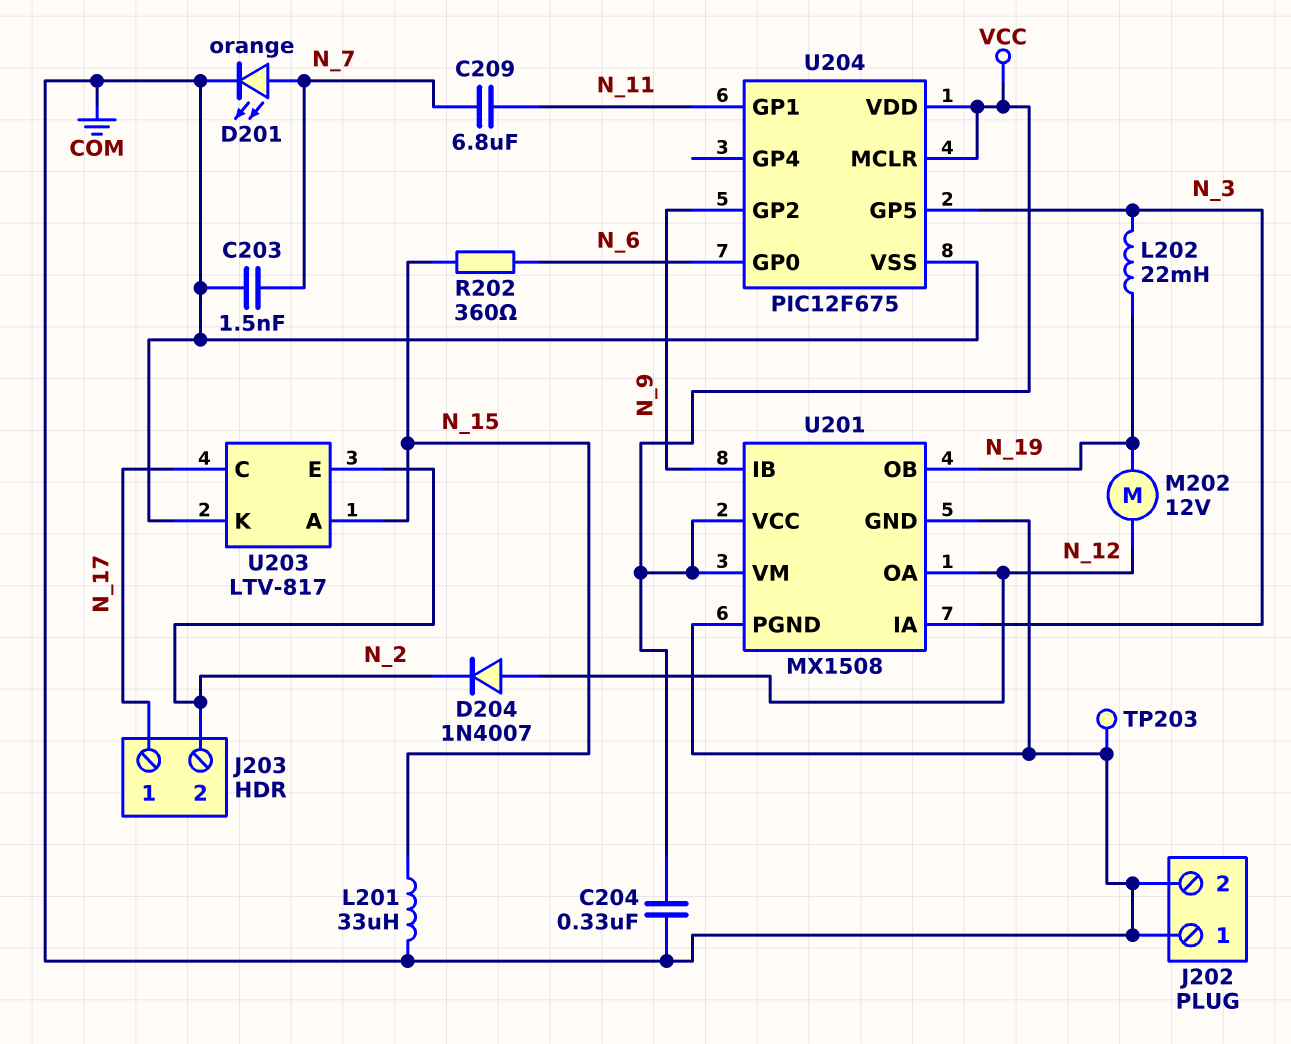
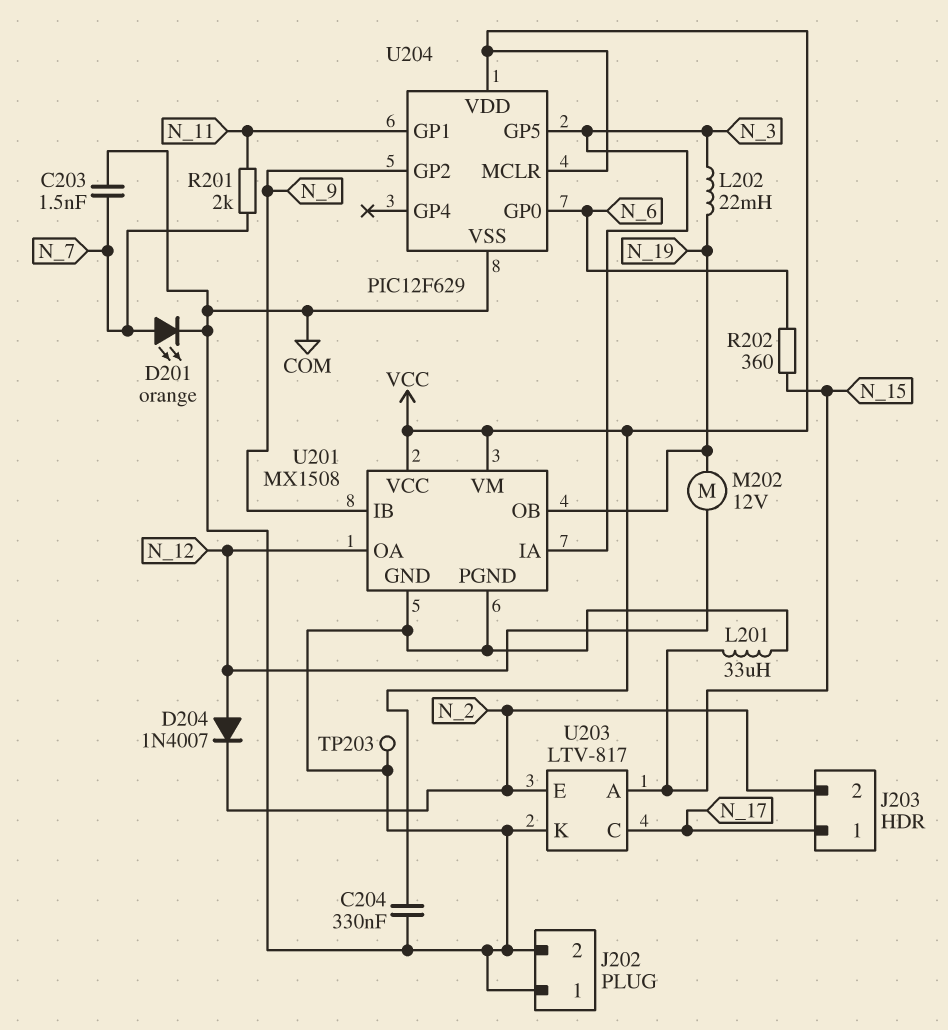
C209: 6.8uF (N_7, N_11) -> none
R201: none -> 2k (N_7, N_11)
U204: PIC12F675 -> PIC12F629

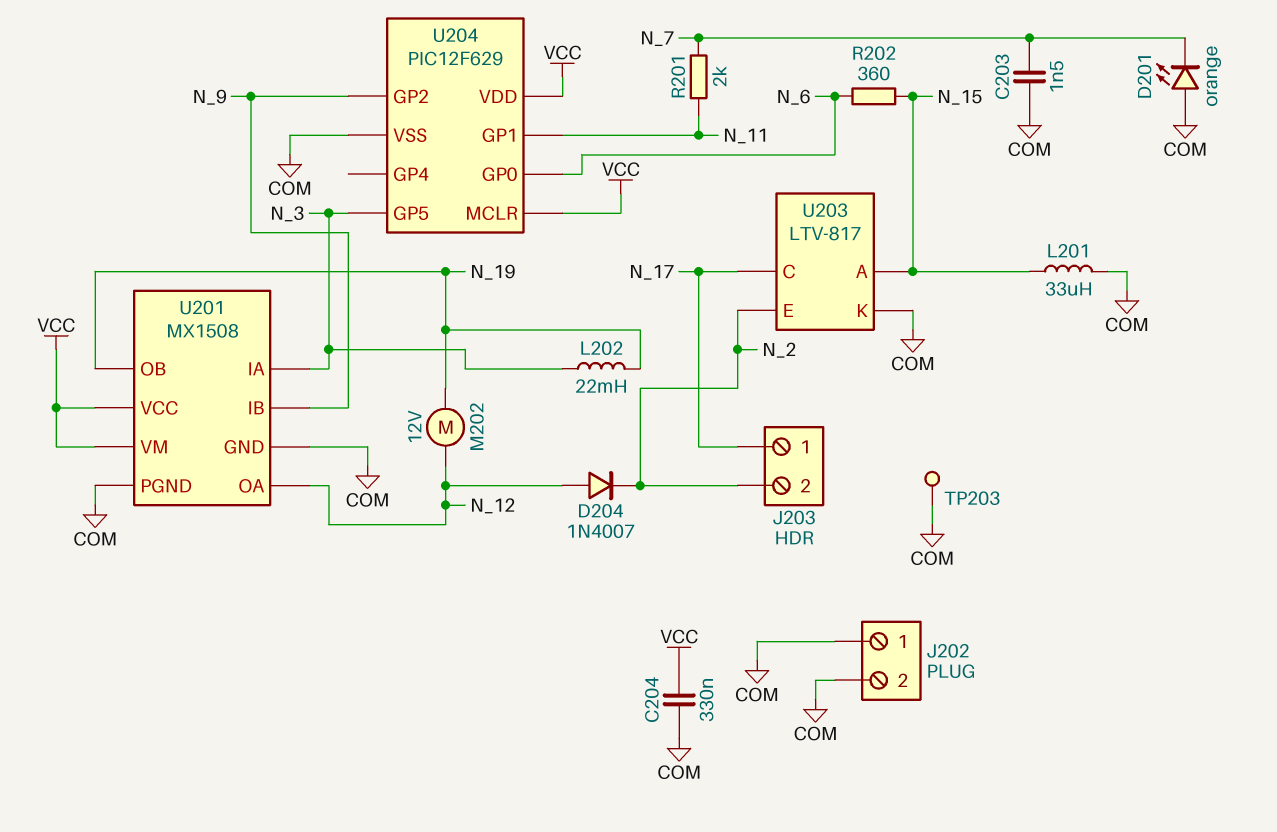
D201: LED orange (A N_7, K COM) -> LED orange (A COM, K N_7)

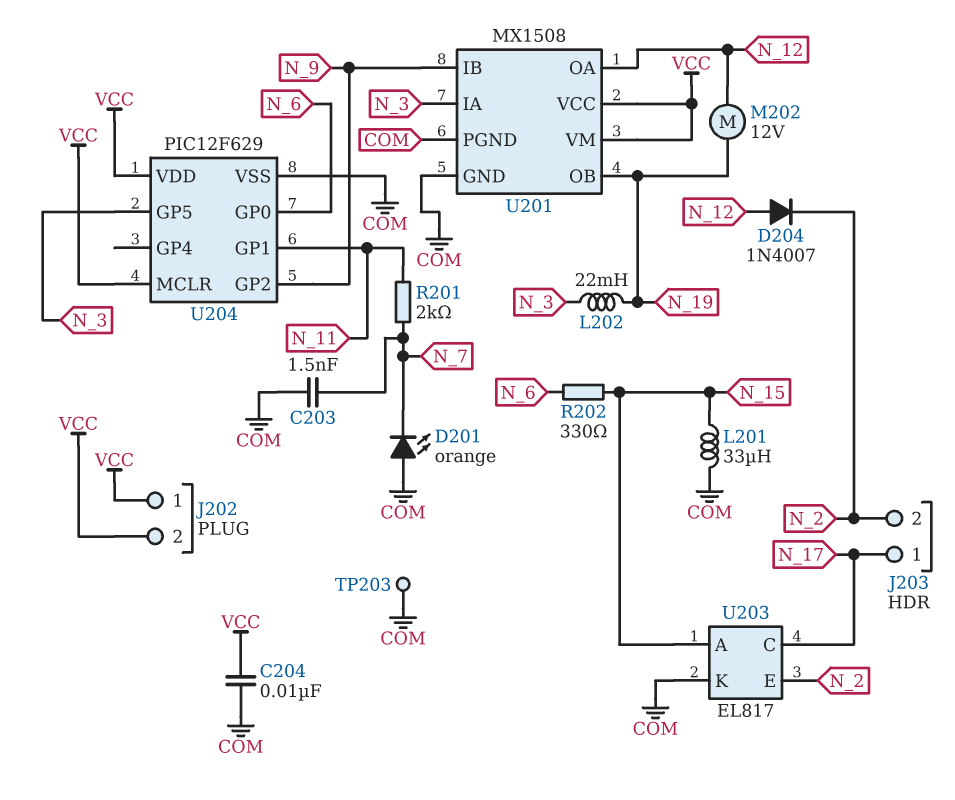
C204: 330nF (COM, VCC) -> 10nF (COM, VCC)
J202 pin 1: COM -> VCC
J202 pin 2: COM -> VCC
R202: 360 (N_6, N_15) -> 330 (N_6, N_15)
U203: LTV-817 -> EL817

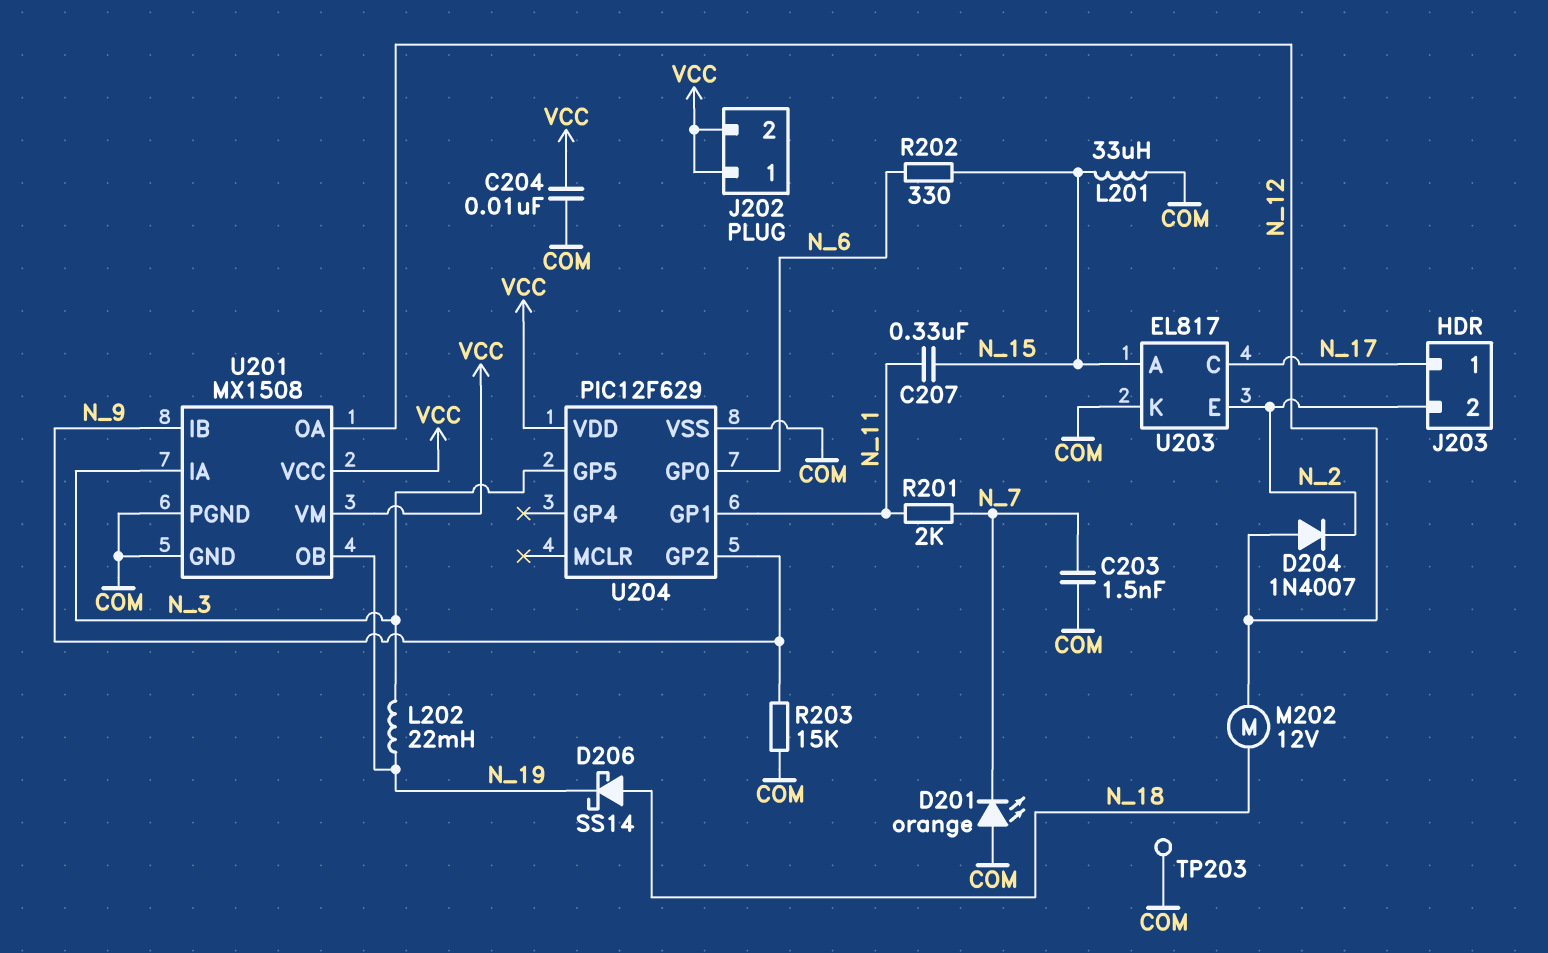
C207: none -> 330nF (N_11, N_15)
D206: none -> schottky SS14 (A N_18, K N_19)
M202: motor 12V (N_12, N_19) -> motor 12V (N_12, N_18)
R203: none -> 15k (COM, N_9)
U204 pin MCLR: VCC -> none

